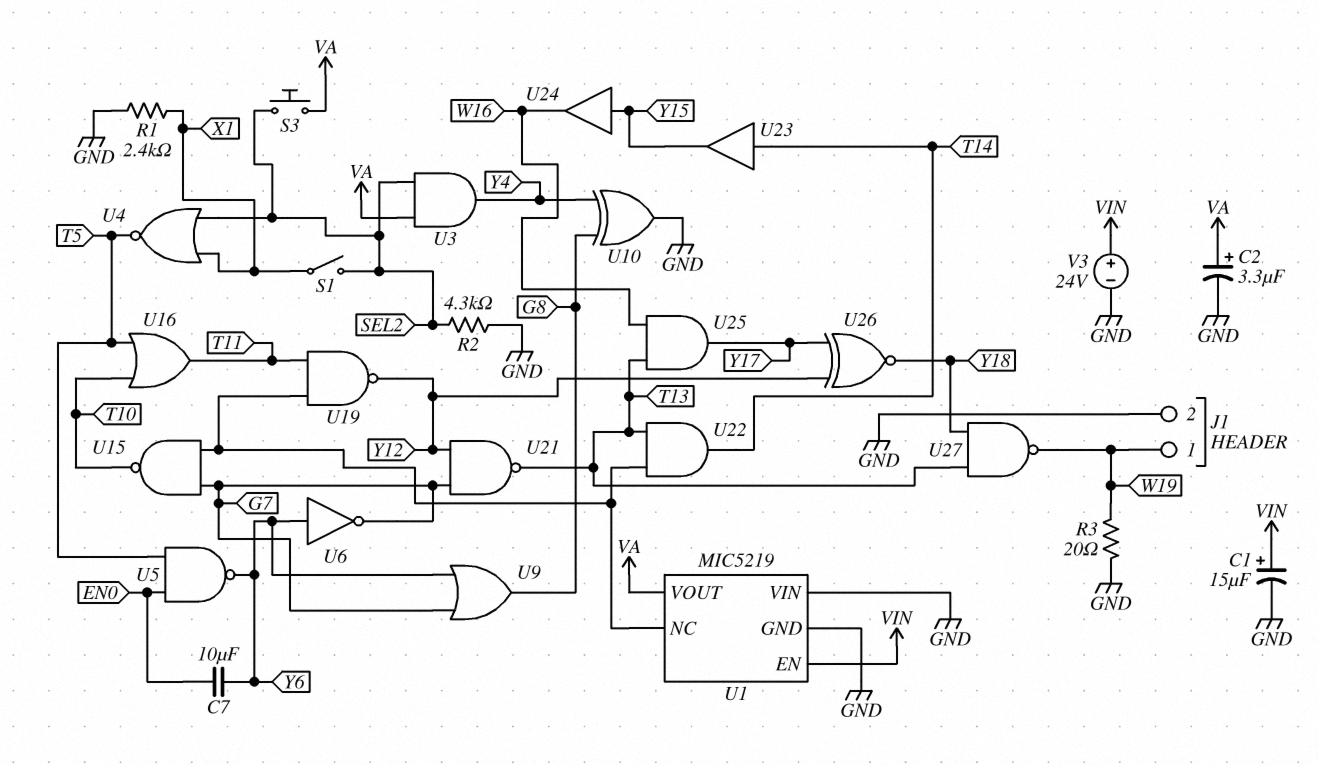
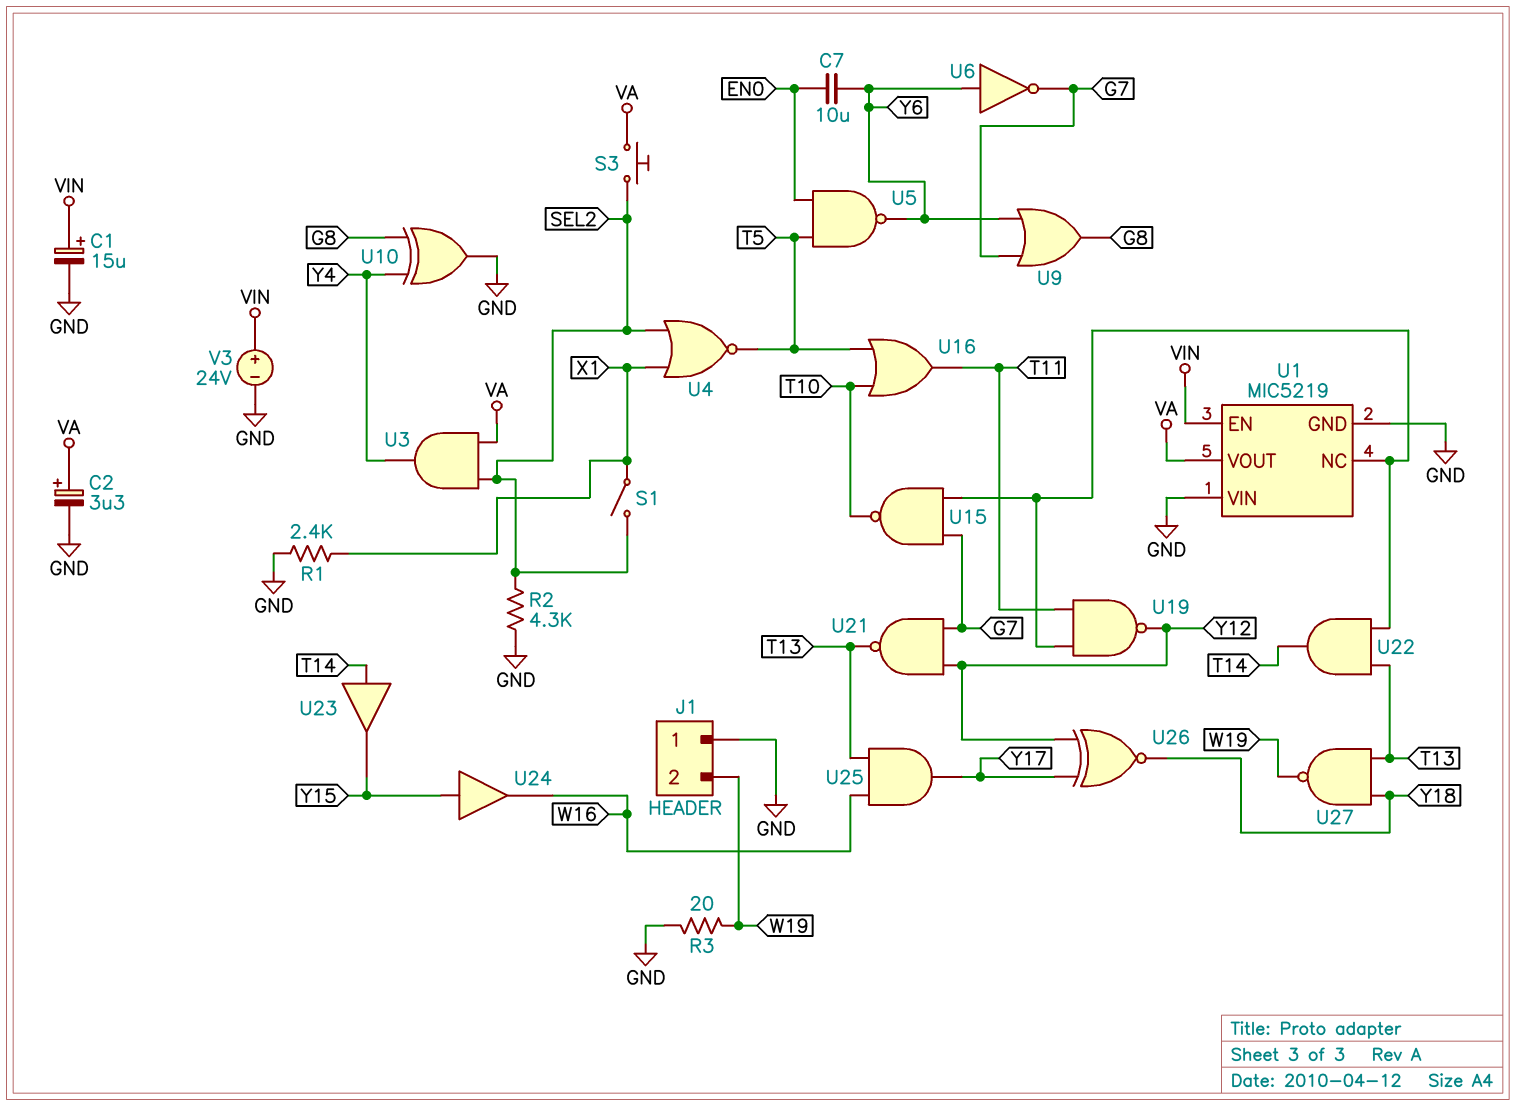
J1 pin 1: W19 -> GND
J1 pin 2: GND -> W19

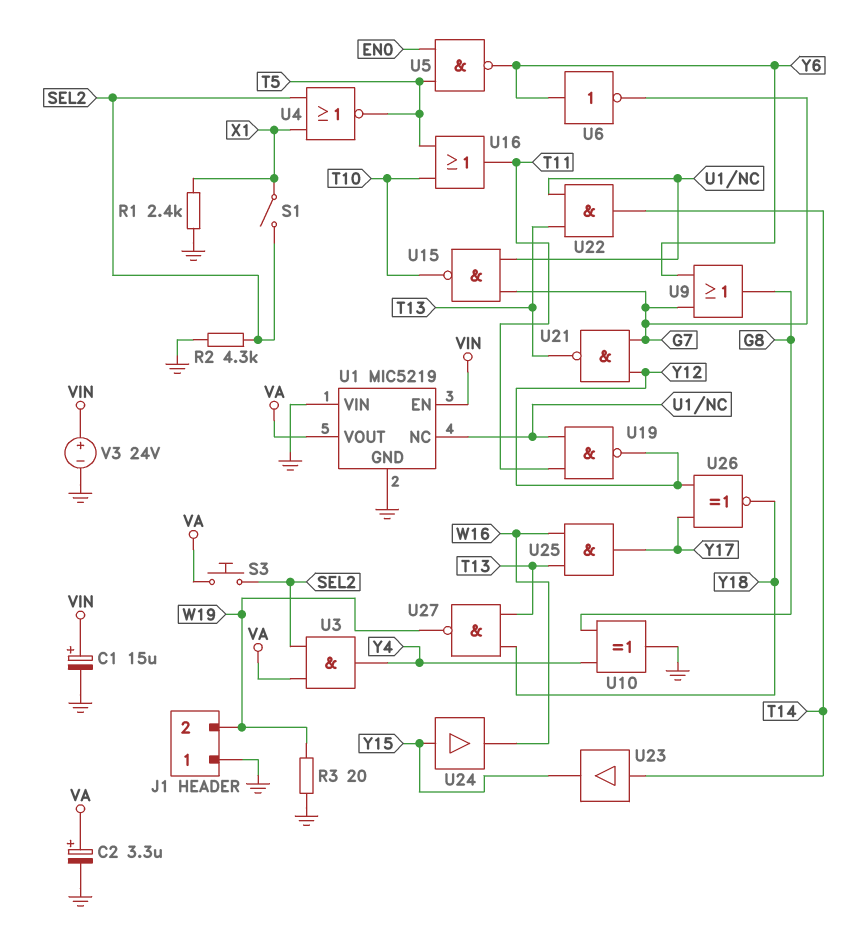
C7: 10uF (EN0, Y6) -> none

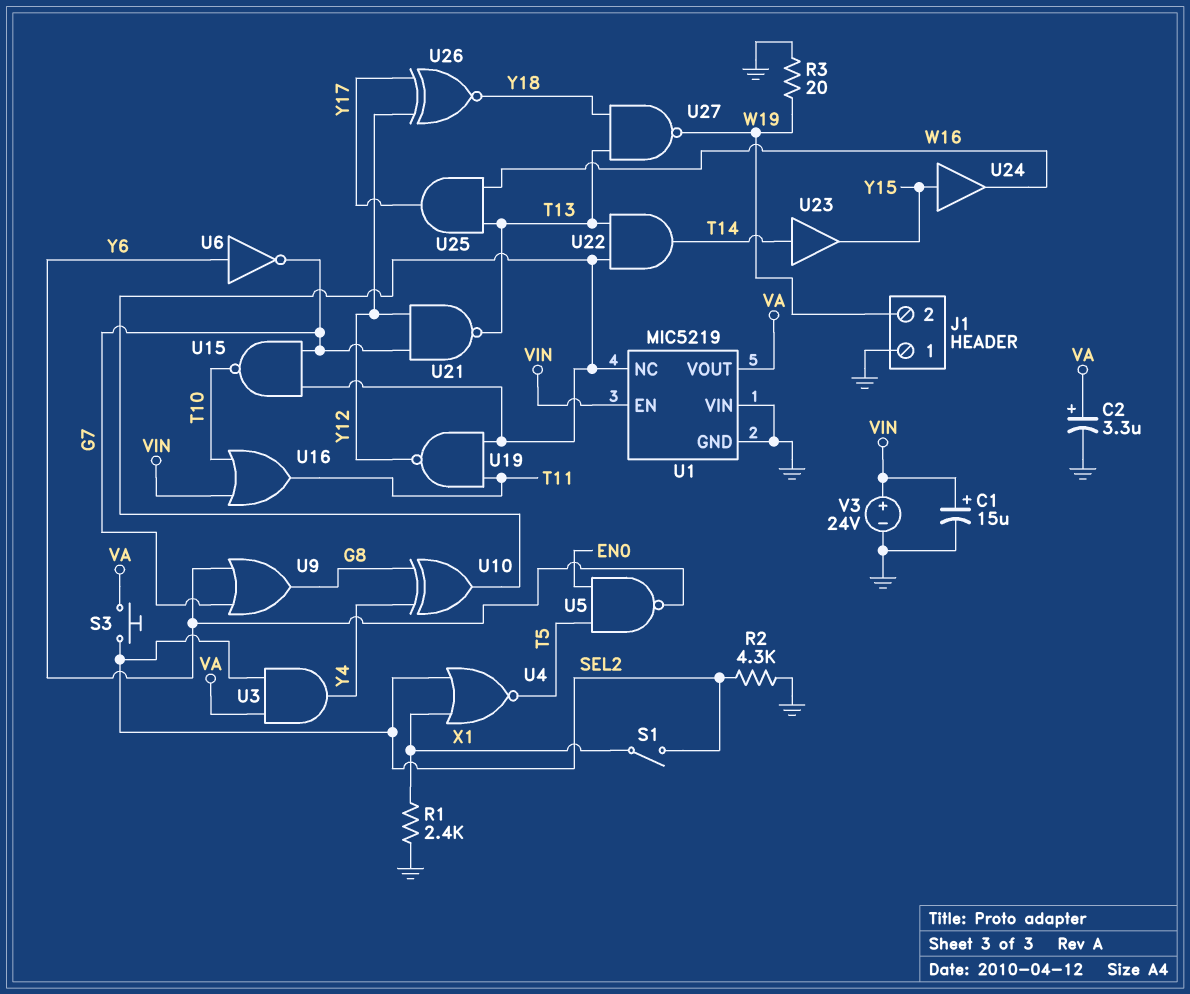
U10: XOR (in G8, in Y4, out GND) -> XOR (in G8, in Y4, out U1/NC)
U16: OR (in T5, in T10, out T11) -> OR (in T10, in VIN, out T11)

